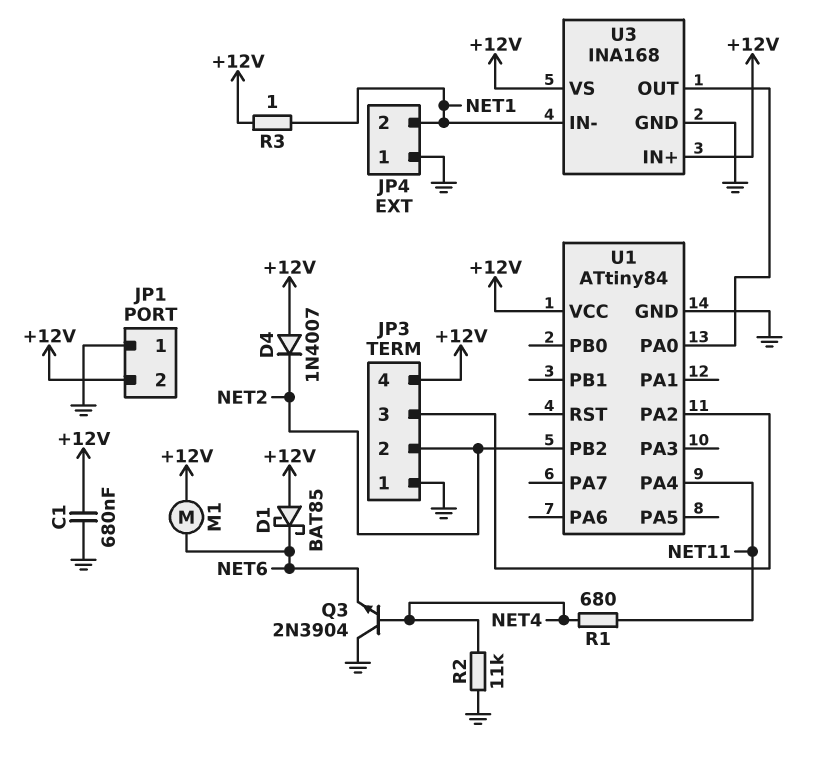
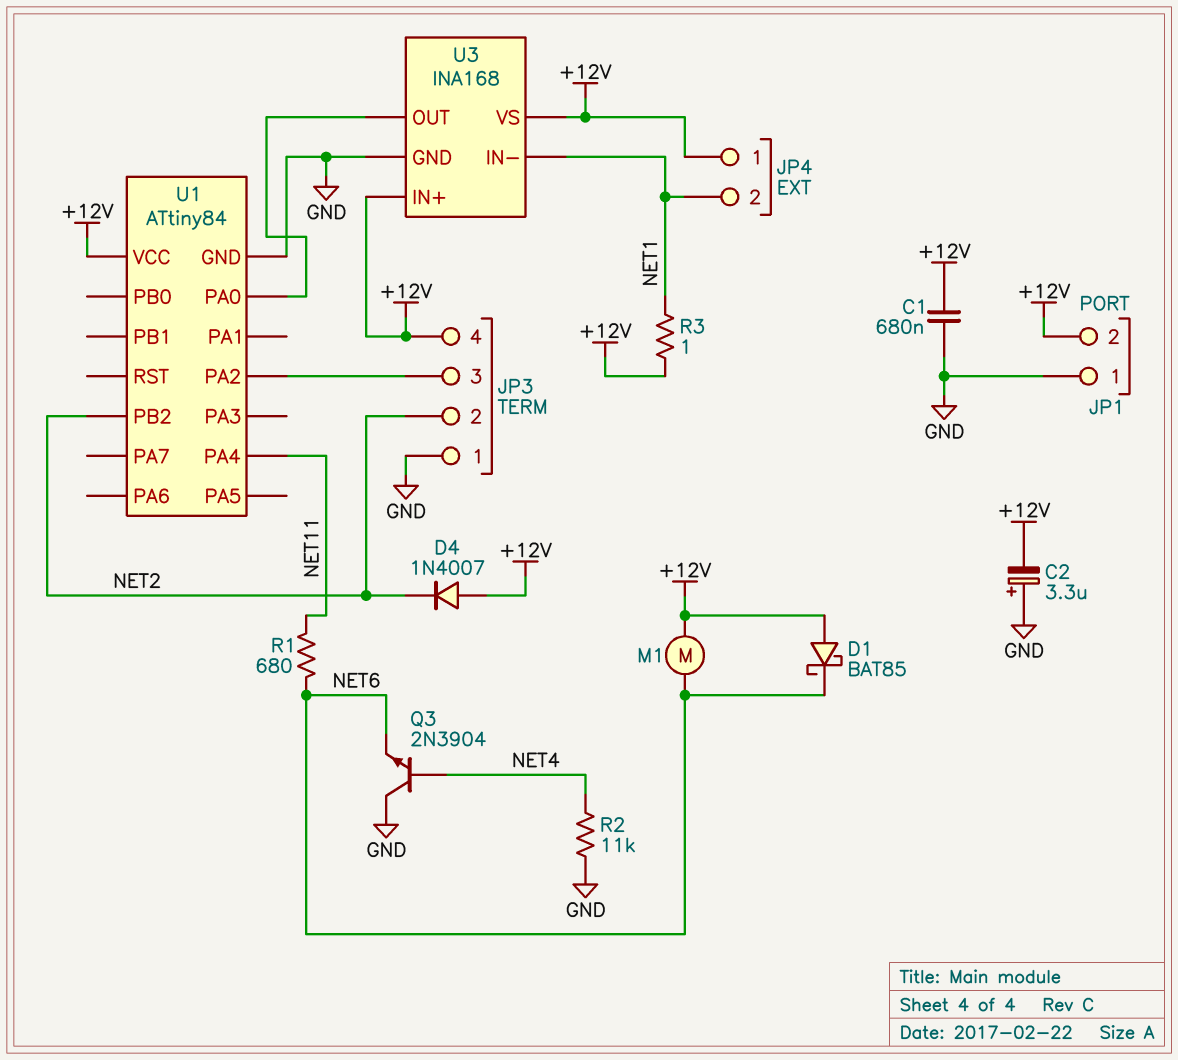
C2: none -> 3.3uF (plus GND, minus +12V)
JP4 pin 1: GND -> +12V
R1: 680 (NET4, NET11) -> 680 (NET6, NET11)

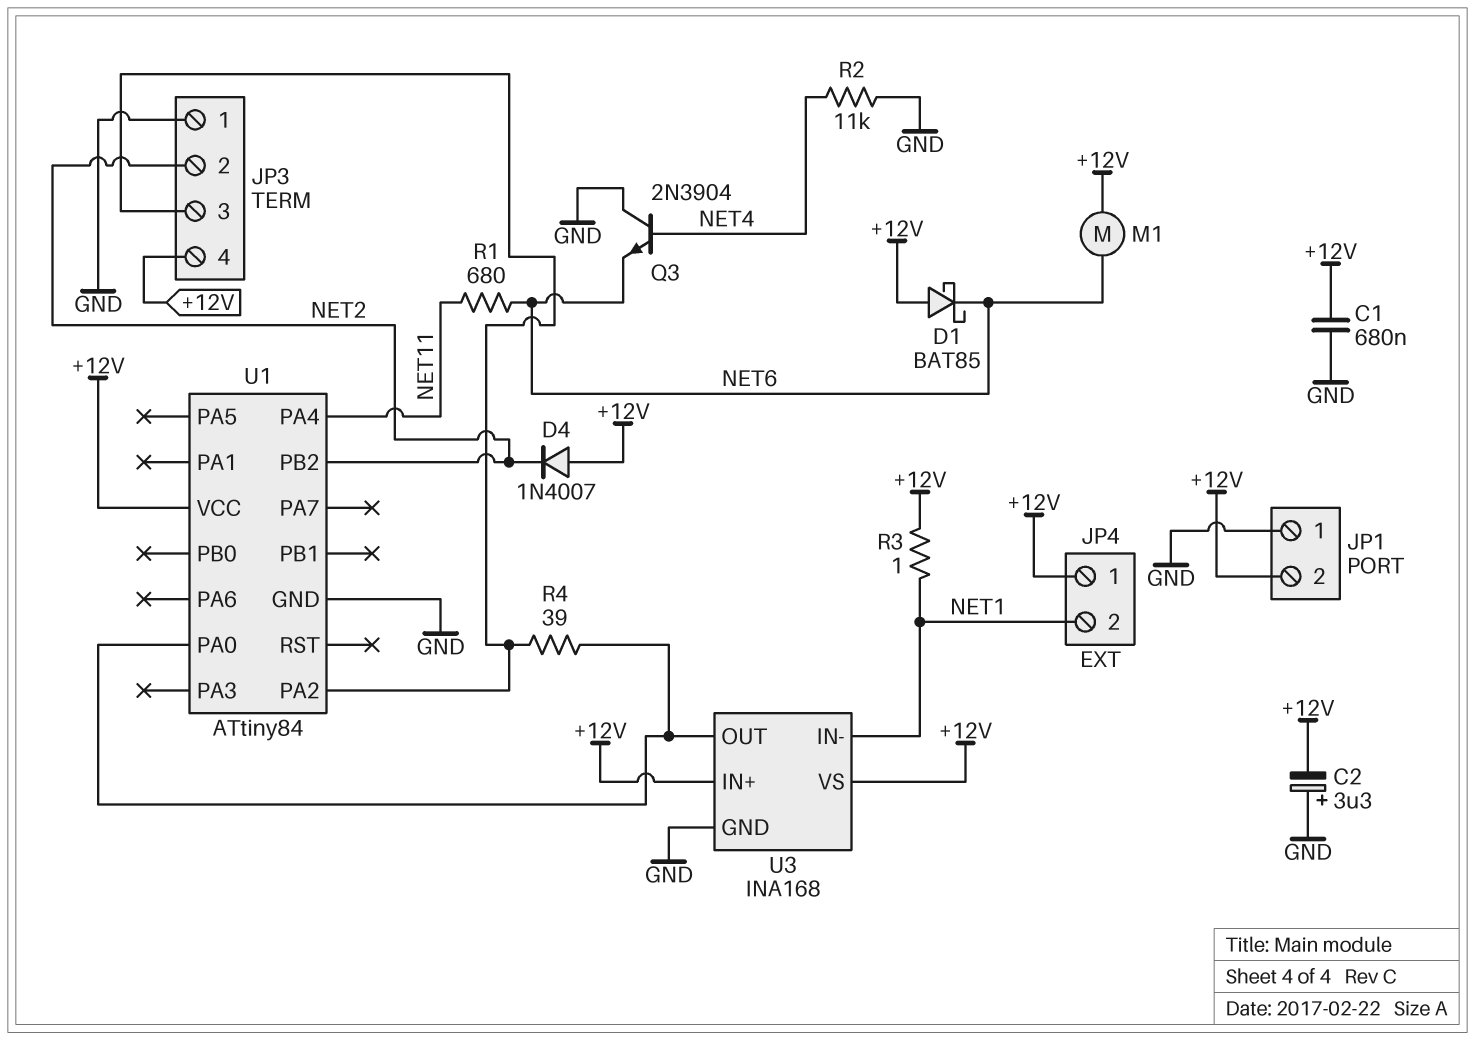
R4: none -> 39 (JP3/3, U1/PA0)

